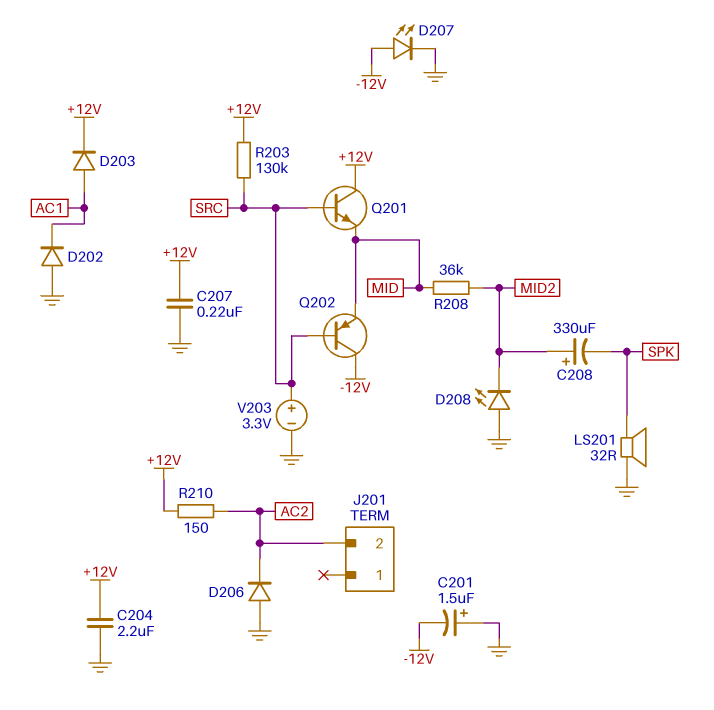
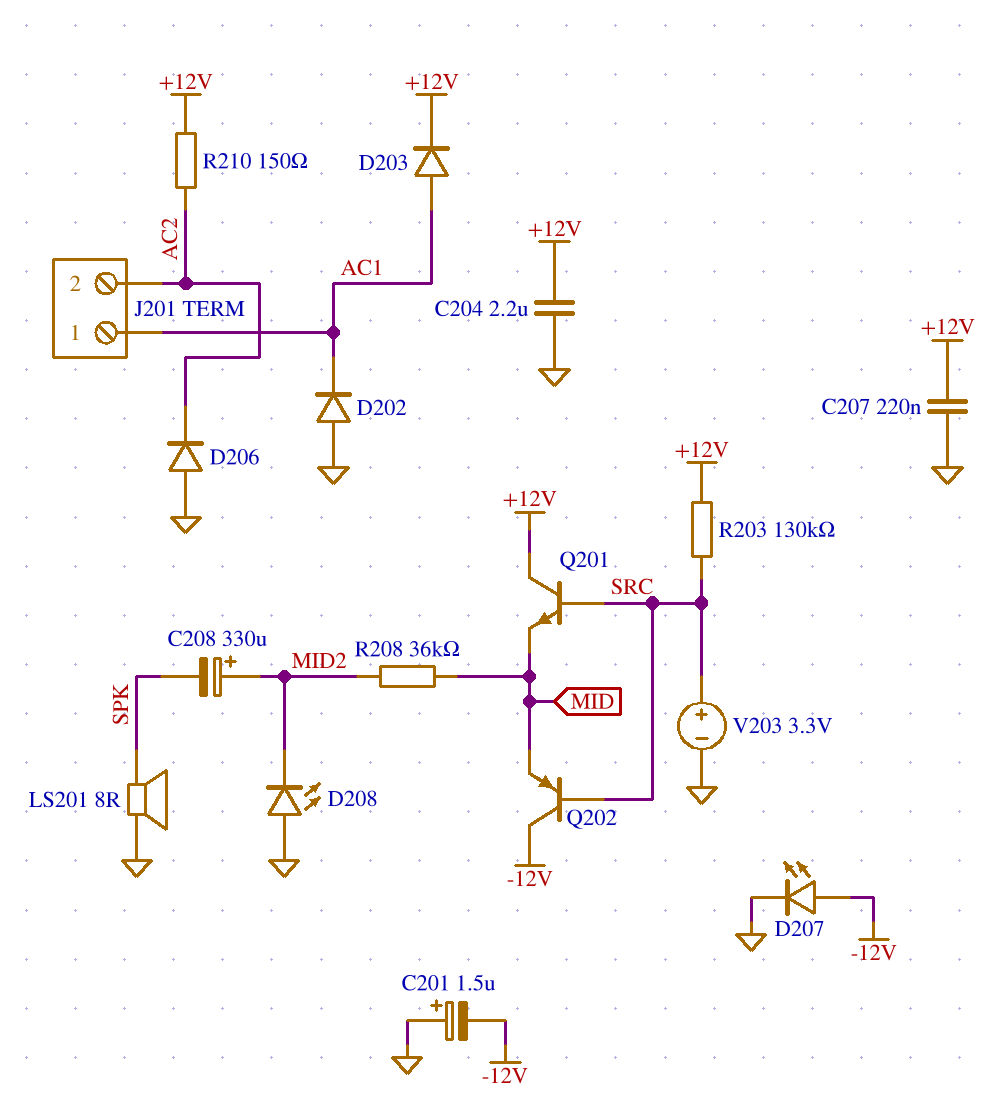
J201 pin 1: none -> AC1
LS201: speaker 32R (GND, SPK) -> speaker 8R (GND, SPK)

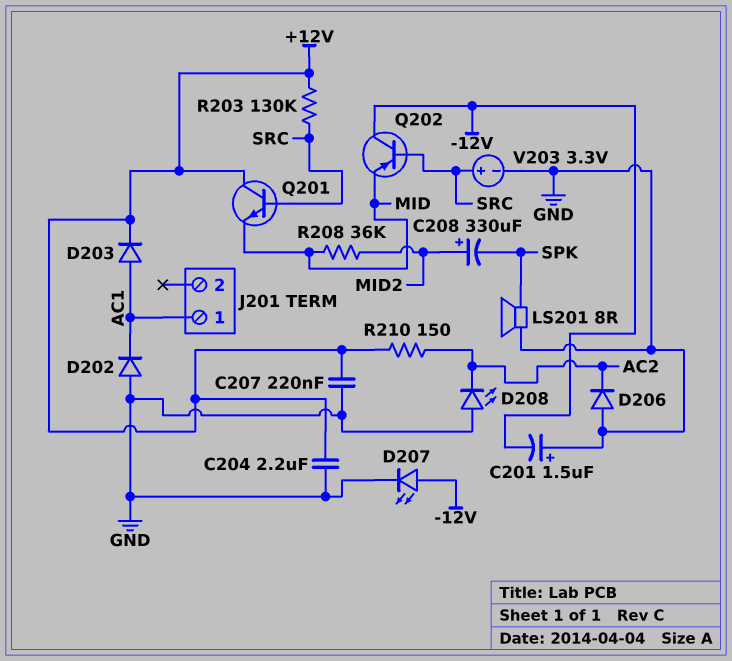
D208: LED (A GND, K MID2) -> LED (A GND, K AC2)
J201 pin 2: AC2 -> none

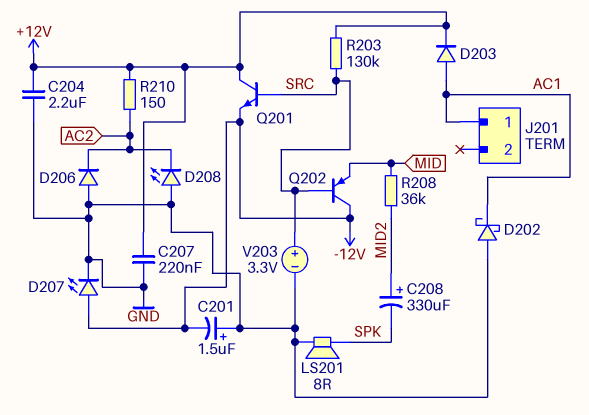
D202: diode (A GND, K AC1) -> schottky (A GND, K AC1)
Q201: NPN (B SRC, C +12V, E MID) -> NPN (B SRC, C +12V, E -12V)

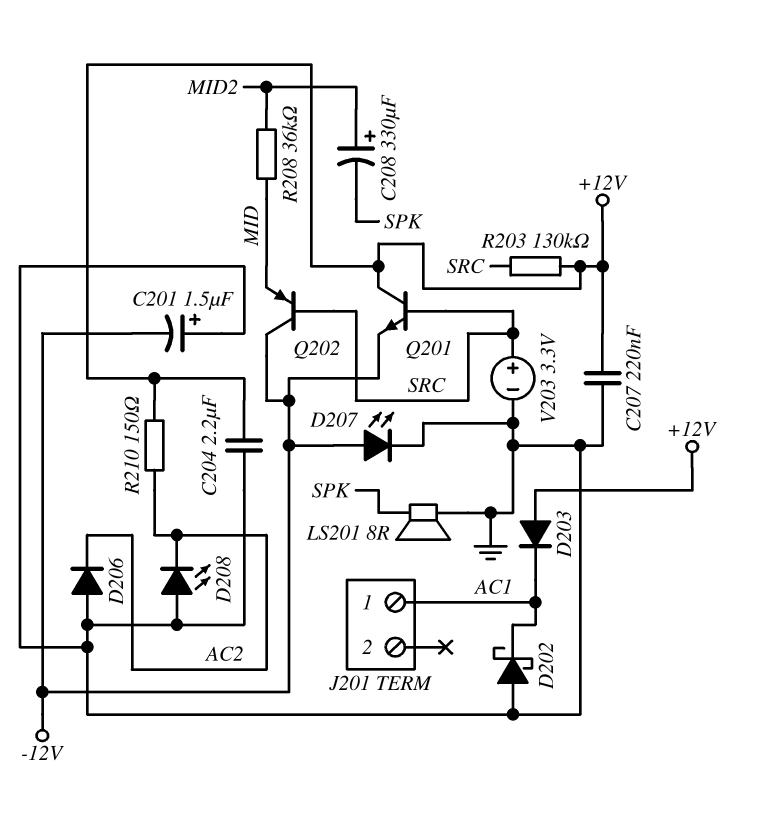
D203: diode (A AC1, K +12V) -> diode (A +12V, K AC1)

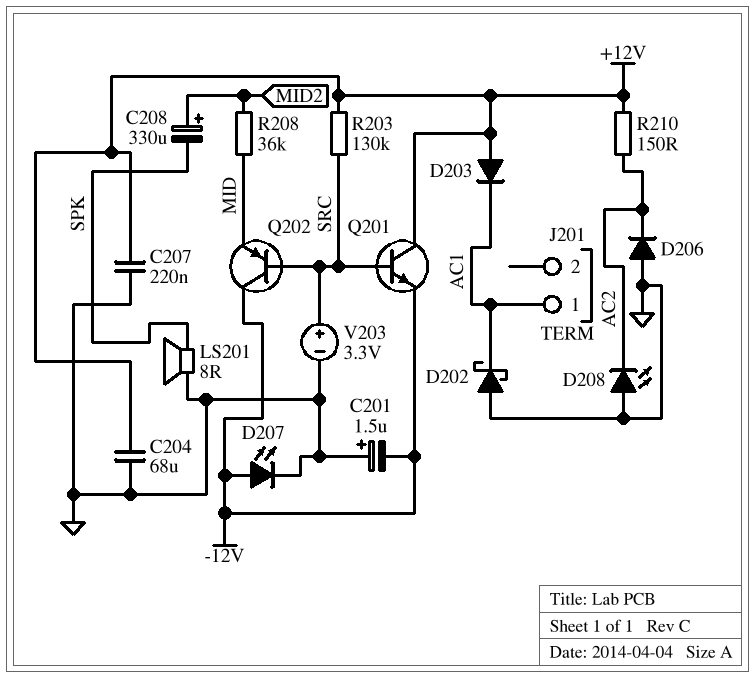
C204: 2.2uF (+12V, GND) -> 68uF (+12V, GND)

